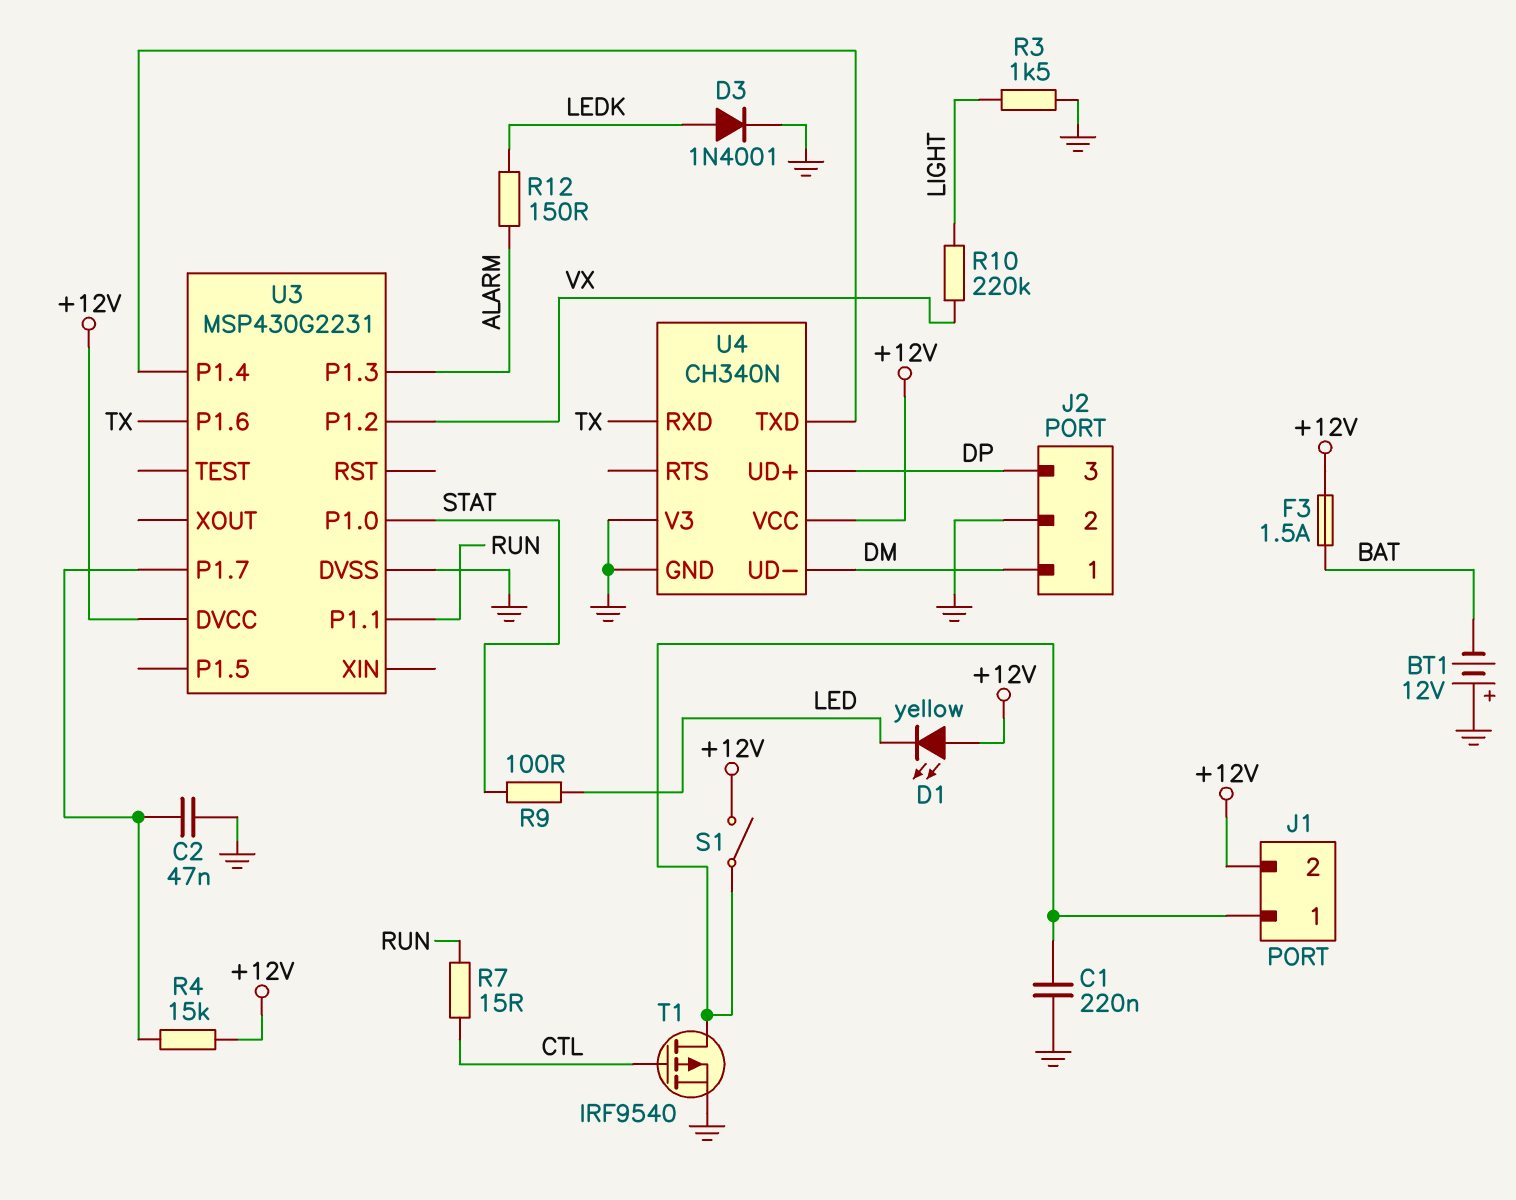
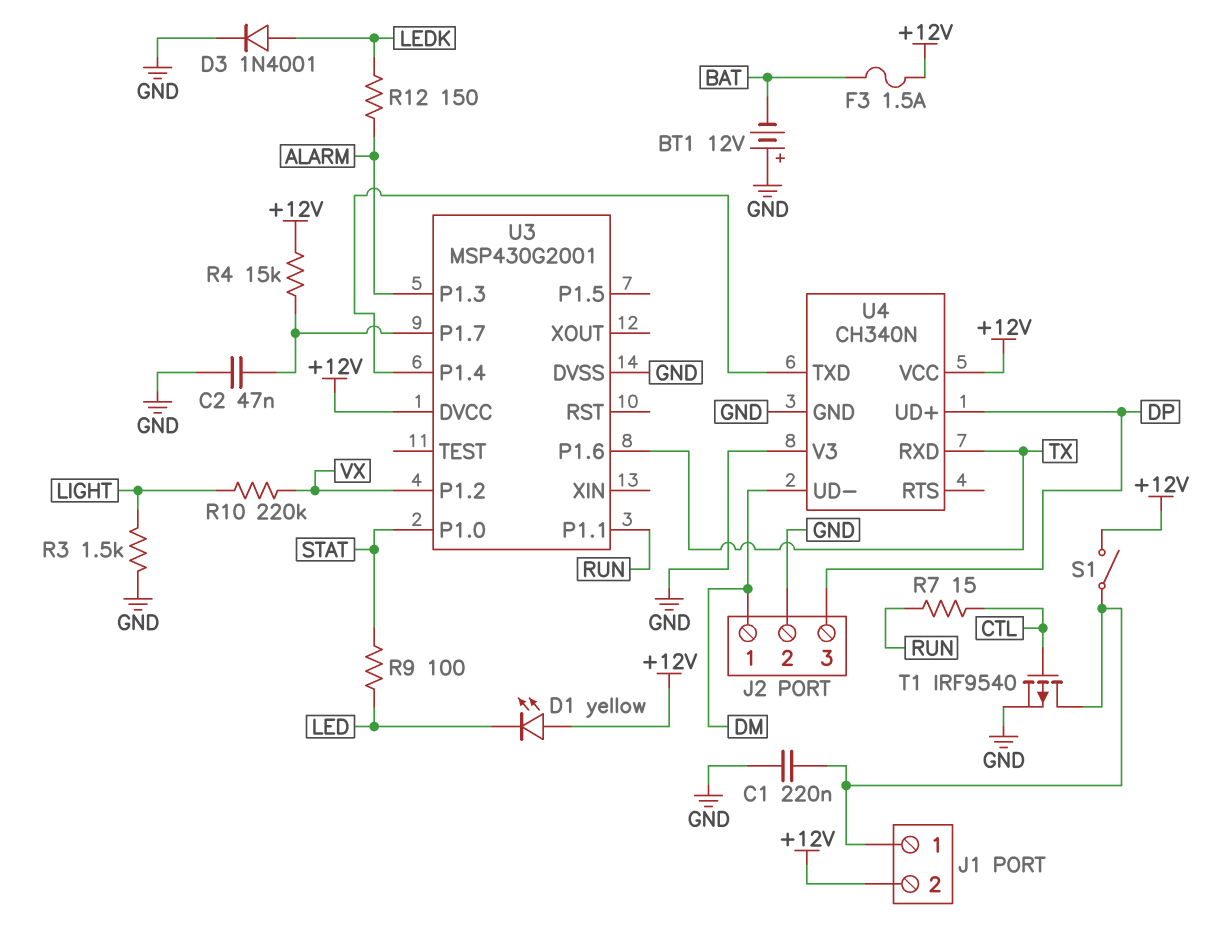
U3: MSP430G2231 -> MSP430G2001

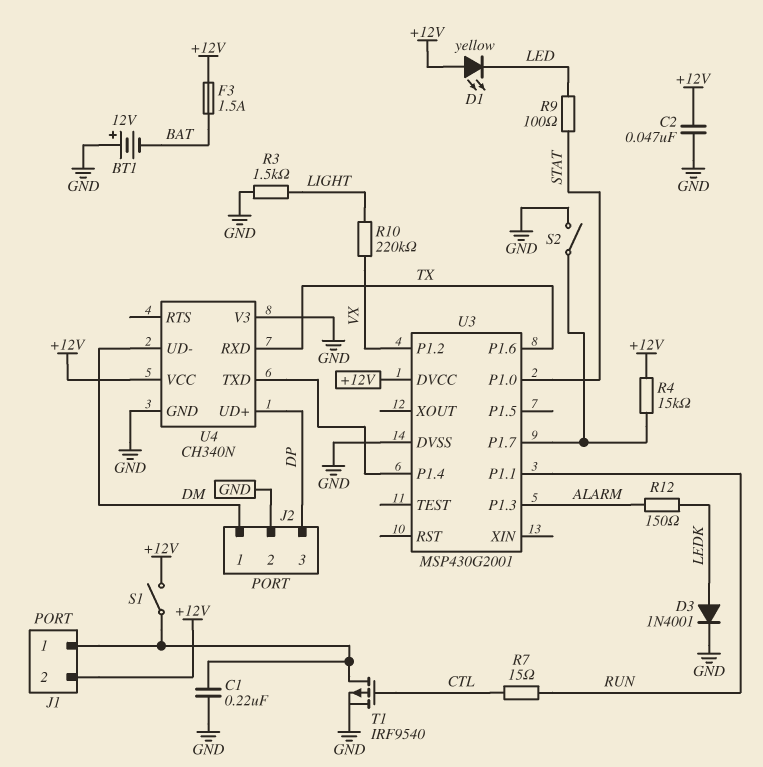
C2: 47nF (GND, U3/P1.7) -> 47nF (+12V, GND)
S2: none -> switch (GND, U3/P1.7)

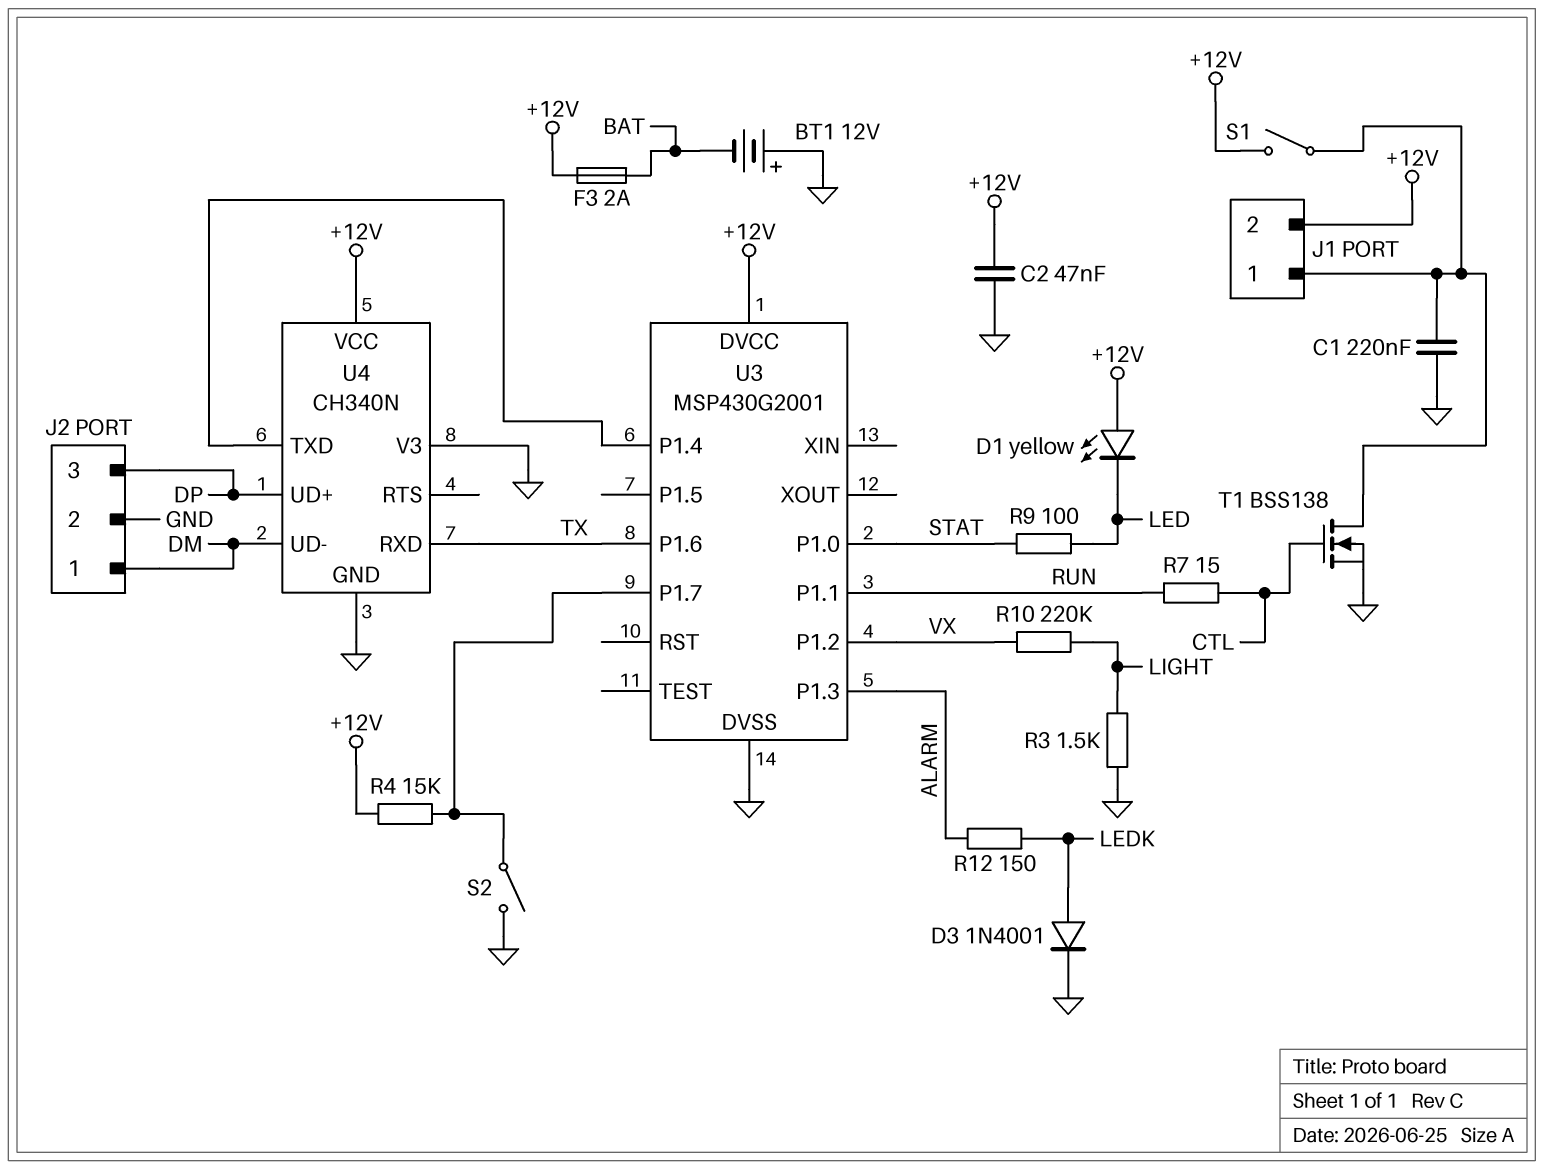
F3: 1.5A (+12V, BAT) -> 2A (+12V, BAT)
T1: PMOS IRF9540 (G CTL, D J1/1, S GND) -> NMOS BSS138 (G CTL, D J1/1, S GND)

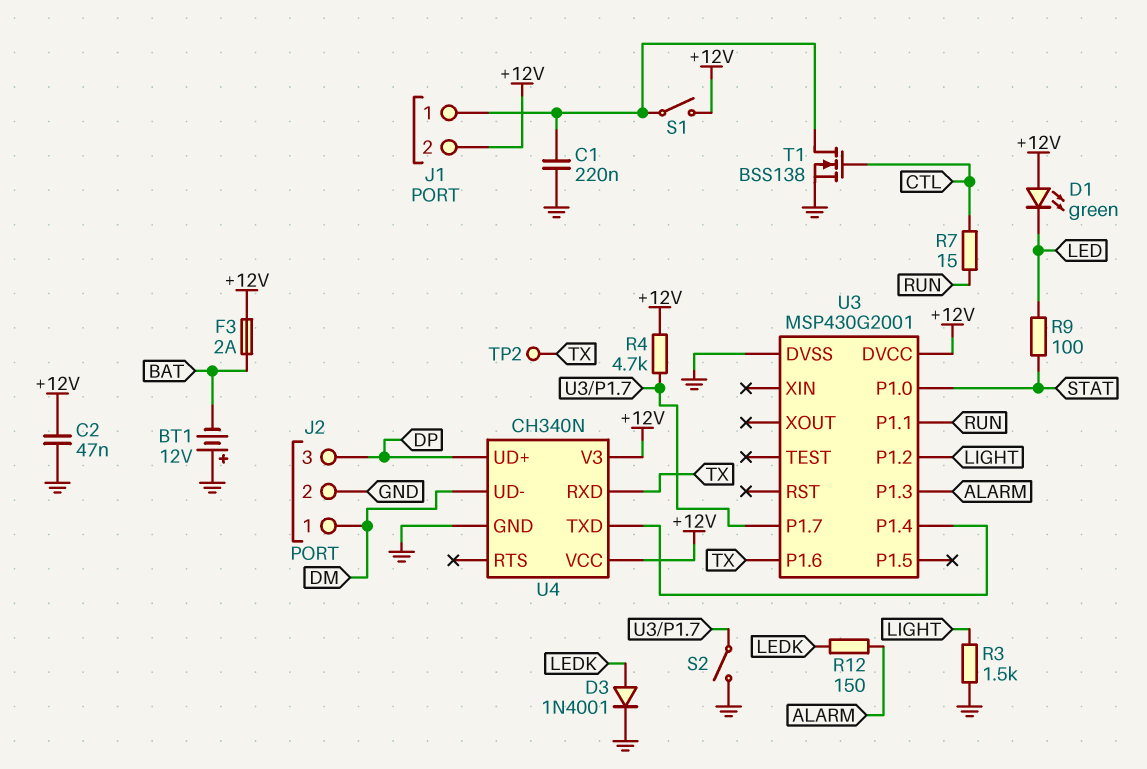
D1: LED yellow (A +12V, K LED) -> LED green (A +12V, K LED)
R4: 15k (+12V, U3/P1.7) -> 4.7k (+12V, U3/P1.7)
R10: 220k (LIGHT, VX) -> none
TP2: none -> test point (TX)
U3 pin P1.2: VX -> LIGHT
U4 pin V3: GND -> +12V

